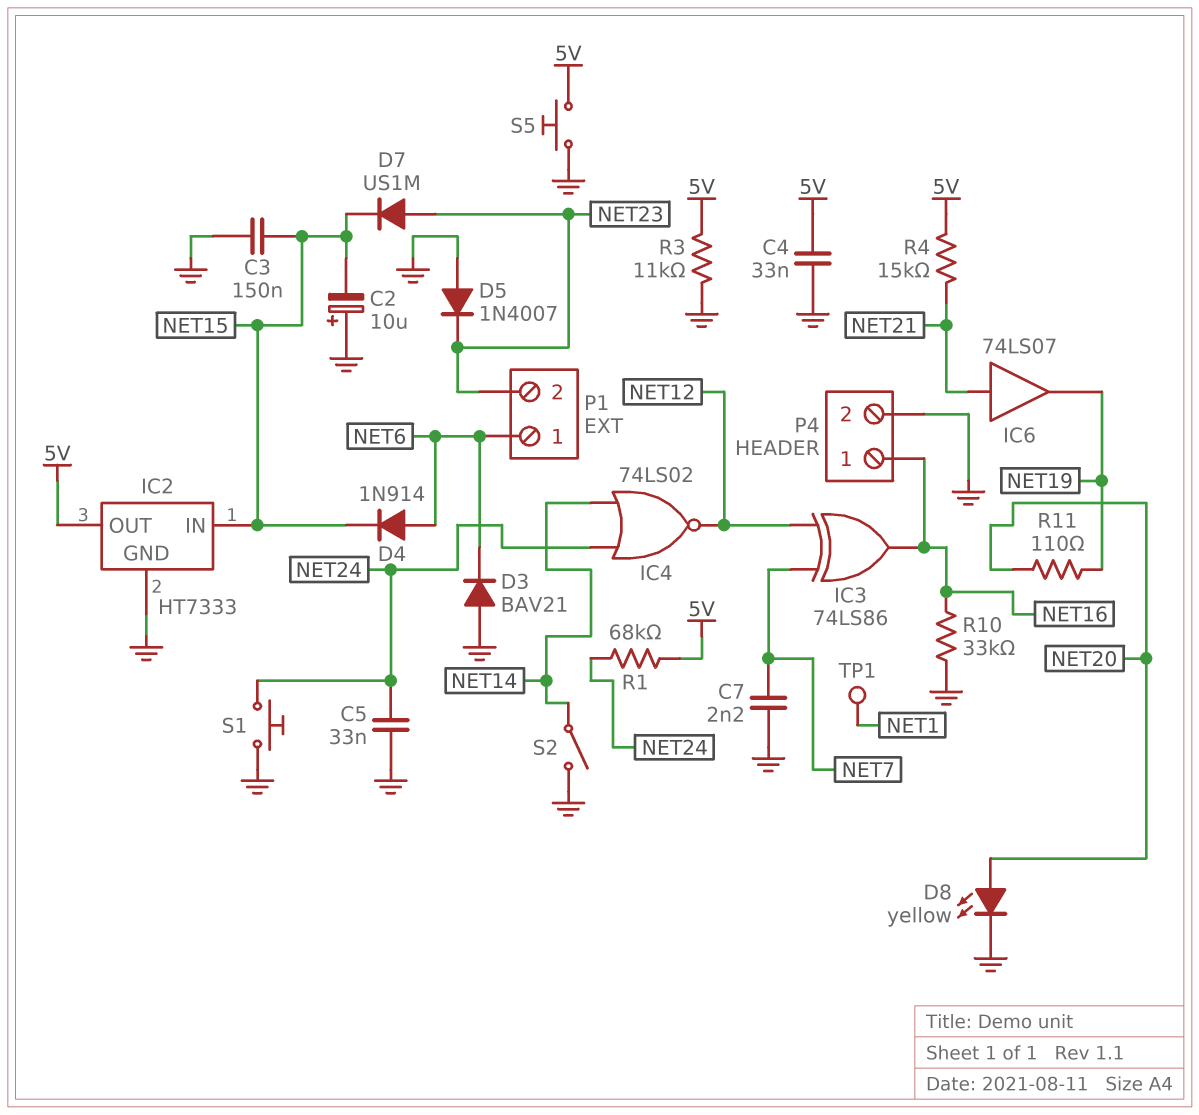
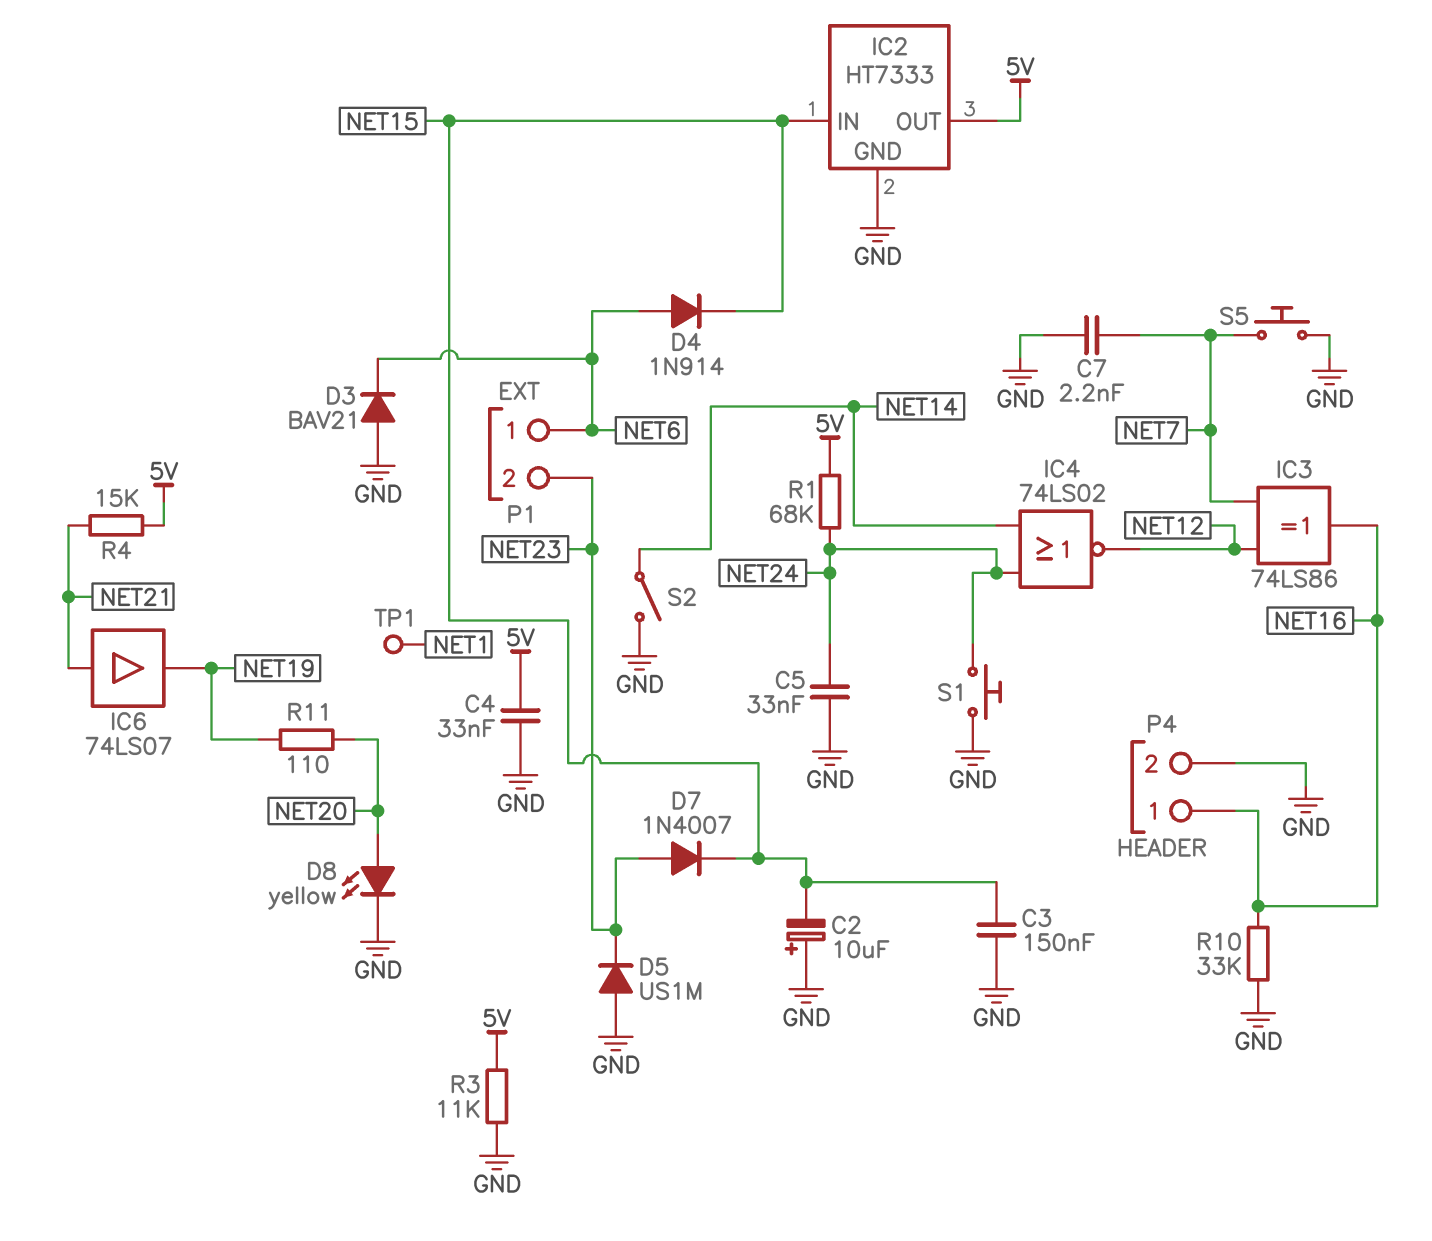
D5: diode 1N4007 (A GND, K NET23) -> diode US1M (A GND, K NET23)
D7: diode US1M (A NET23, K NET15) -> diode 1N4007 (A NET23, K NET15)
S5: button (5V, GND) -> button (GND, NET7)

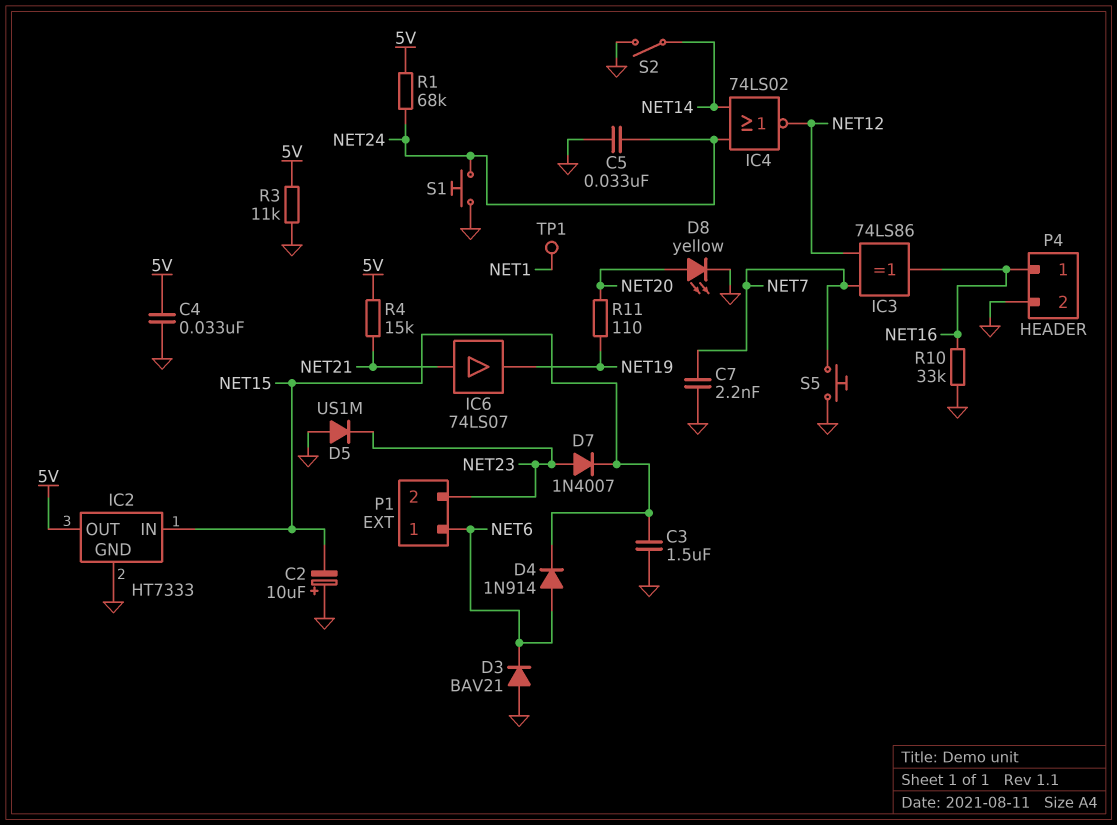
C3: 150nF (GND, NET15) -> 1.5uF (GND, NET15)

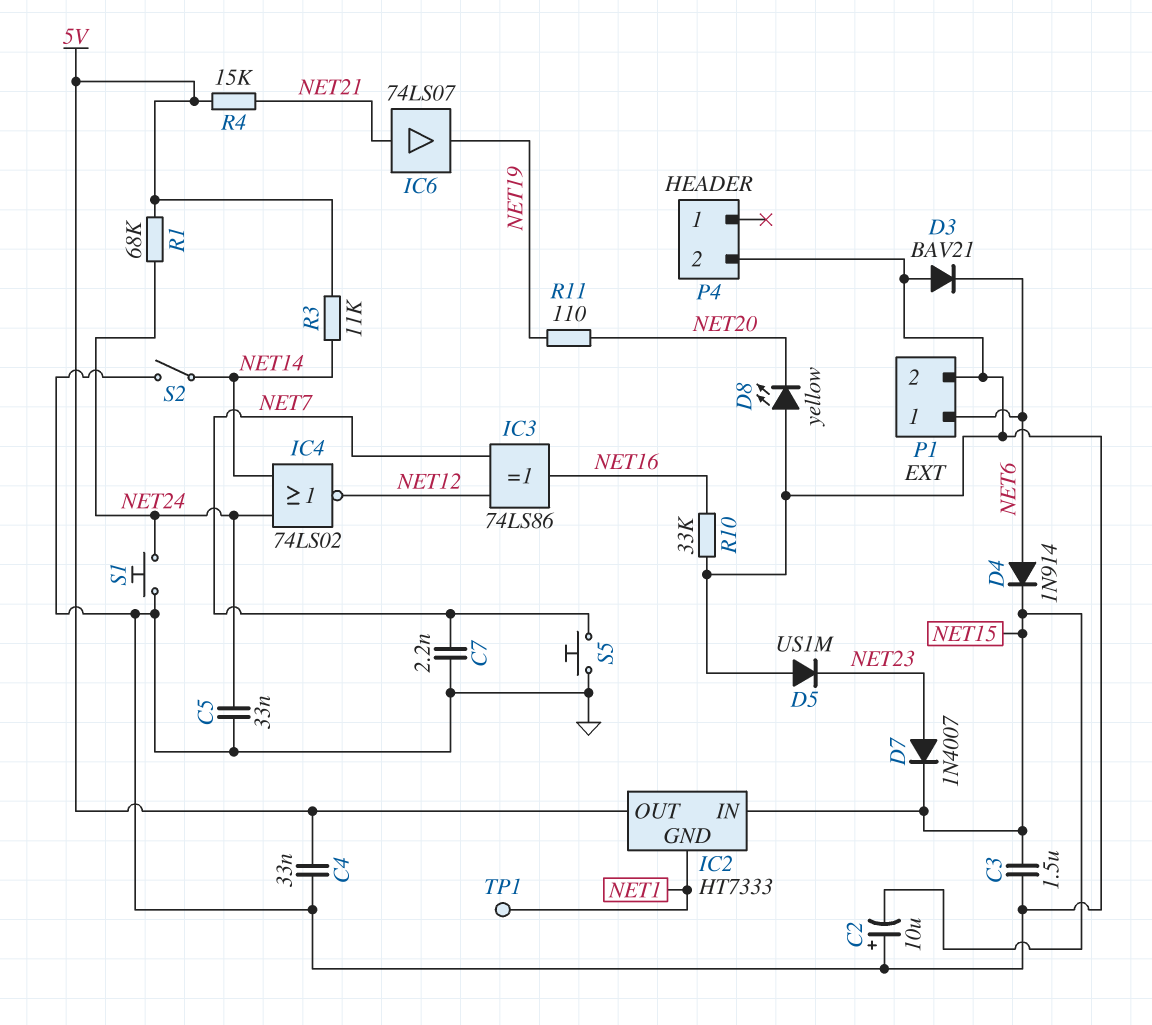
D8: LED yellow (A NET20, K GND) -> LED yellow (A GND, K NET20)
IC2 pin GND: GND -> NET1
P1 pin 2: NET23 -> GND
P4 pin 1: NET16 -> none
R3: 11k (5V, GND) -> 11k (5V, NET14)

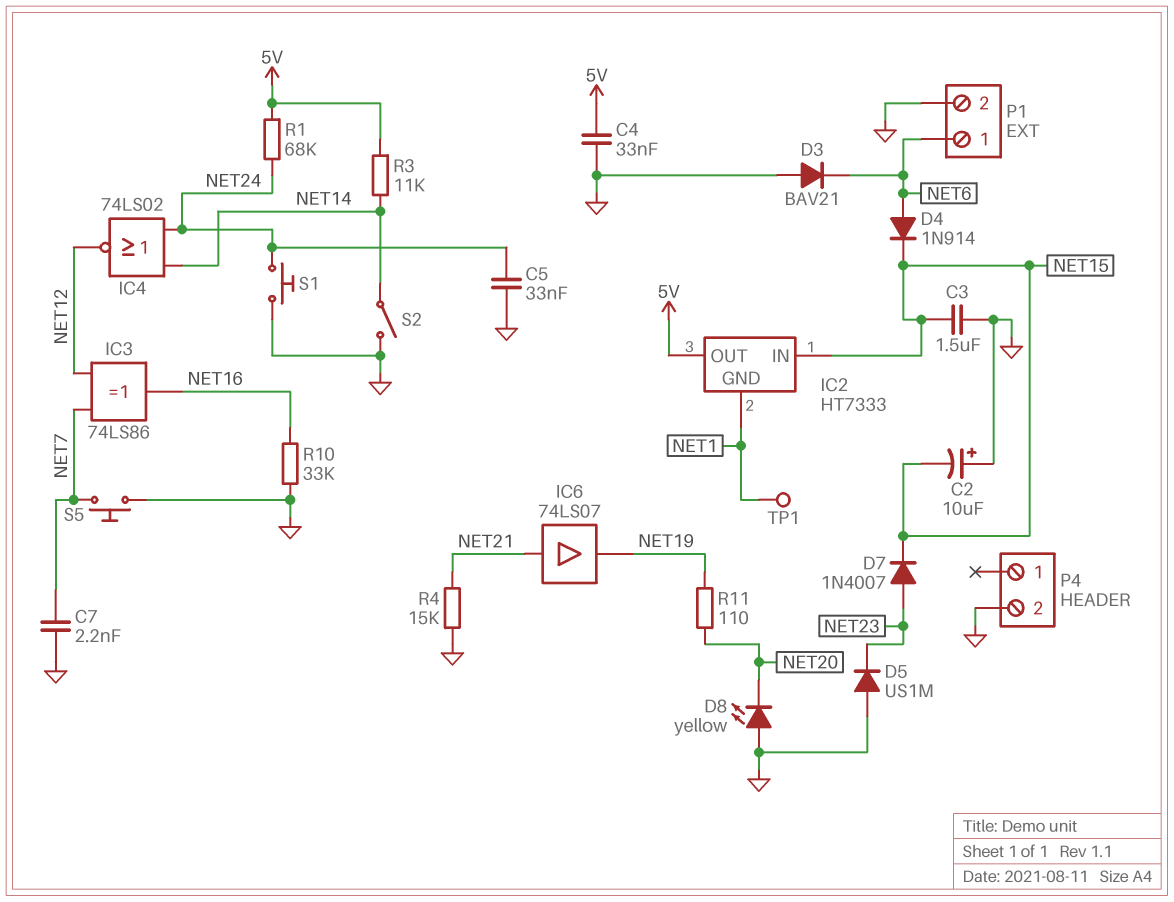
R4: 15k (5V, NET21) -> 15k (GND, NET21)

